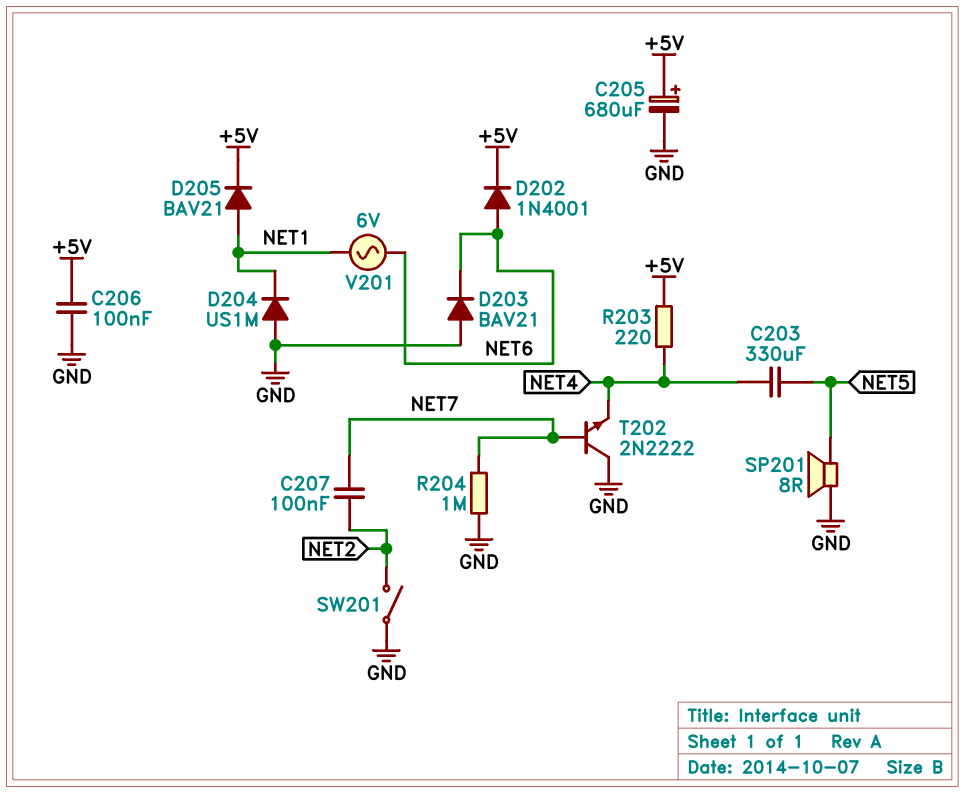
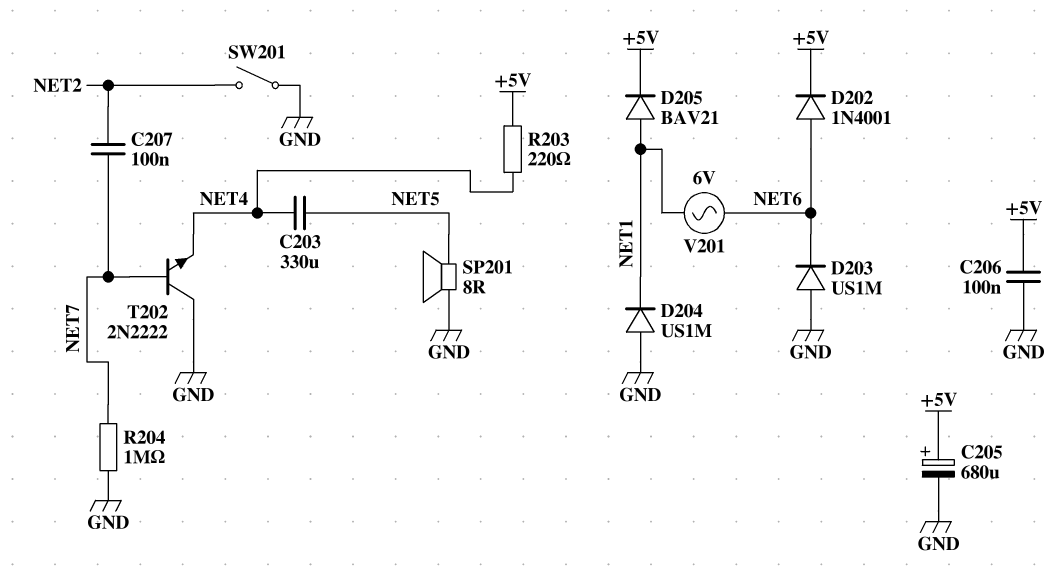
D203: diode BAV21 (A GND, K NET6) -> diode US1M (A GND, K NET6)

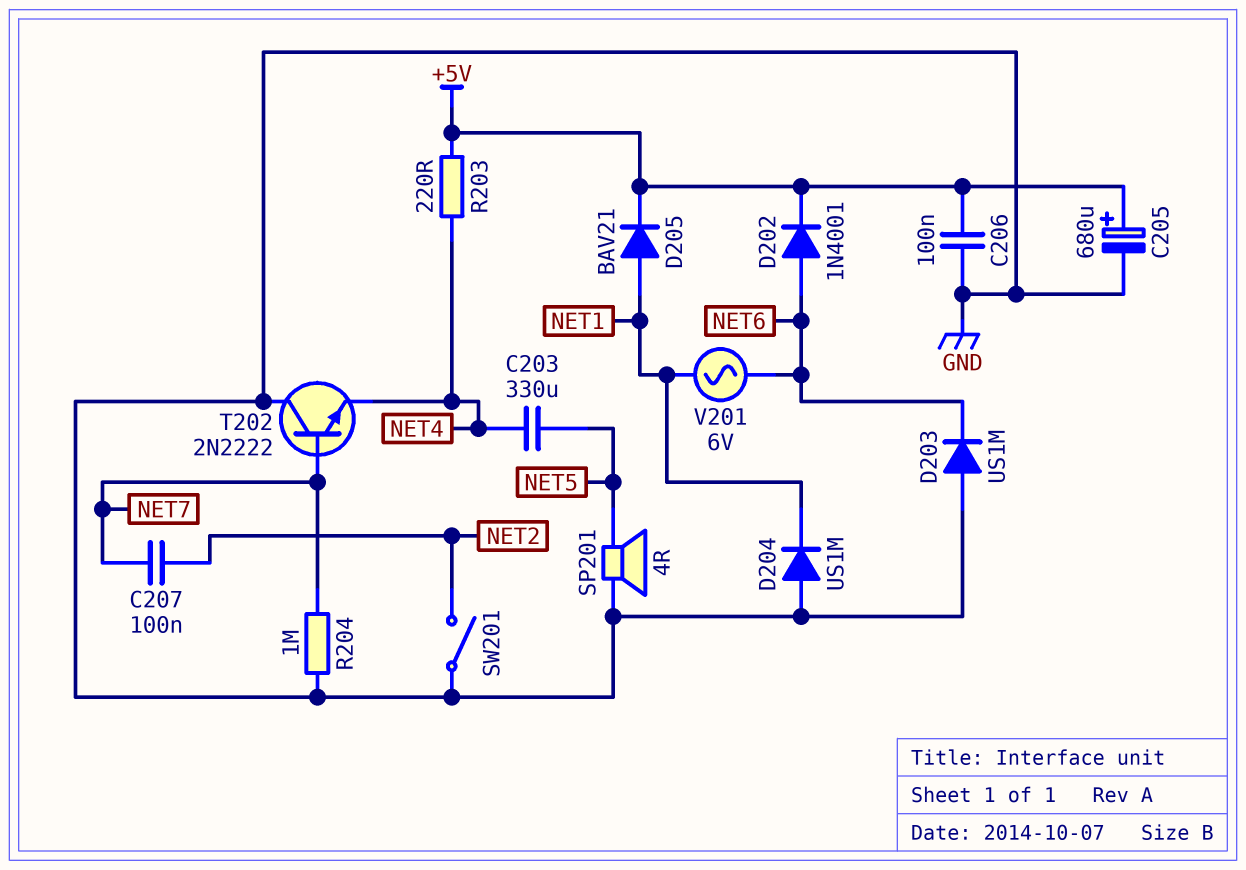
SP201: speaker 8R (GND, NET5) -> speaker 4R (GND, NET5)

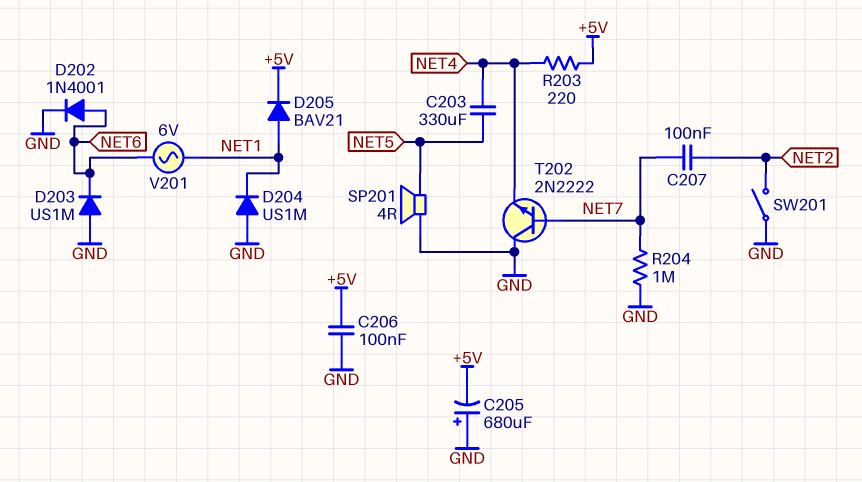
C205: 680uF (plus +5V, minus GND) -> 680uF (plus GND, minus +5V)
D202: diode 1N4001 (A NET6, K +5V) -> diode 1N4001 (A NET6, K GND)

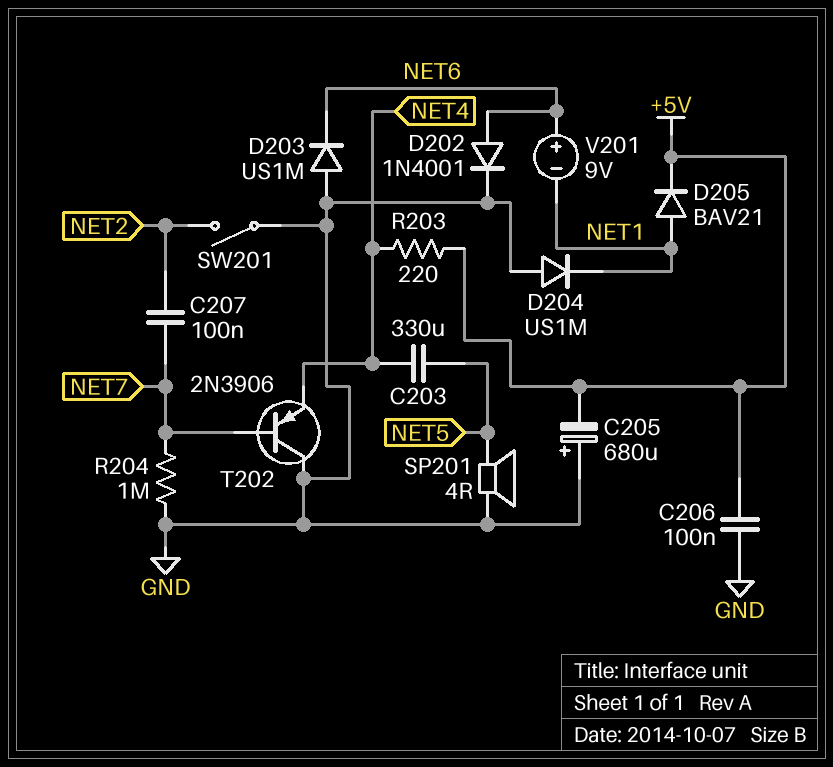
T202: NPN 2N2222 (B NET7, C GND, E NET4) -> PNP 2N3906 (B NET7, C GND, E NET4)
V201: AC 6V (NET1, NET6) -> 9V (plus NET6, minus NET1)

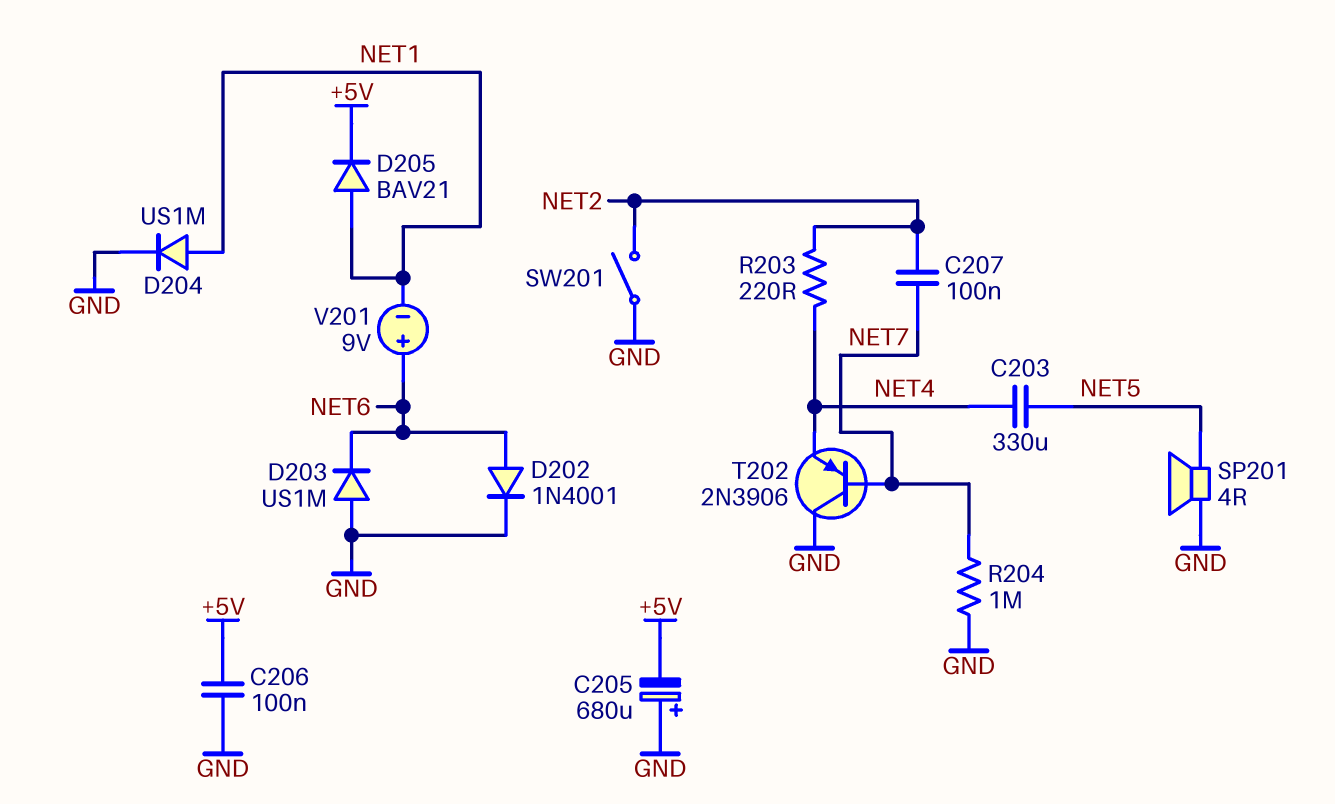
D204: diode US1M (A GND, K NET1) -> diode US1M (A NET1, K GND)
R203: 220 (+5V, NET4) -> 220 (NET2, NET4)

